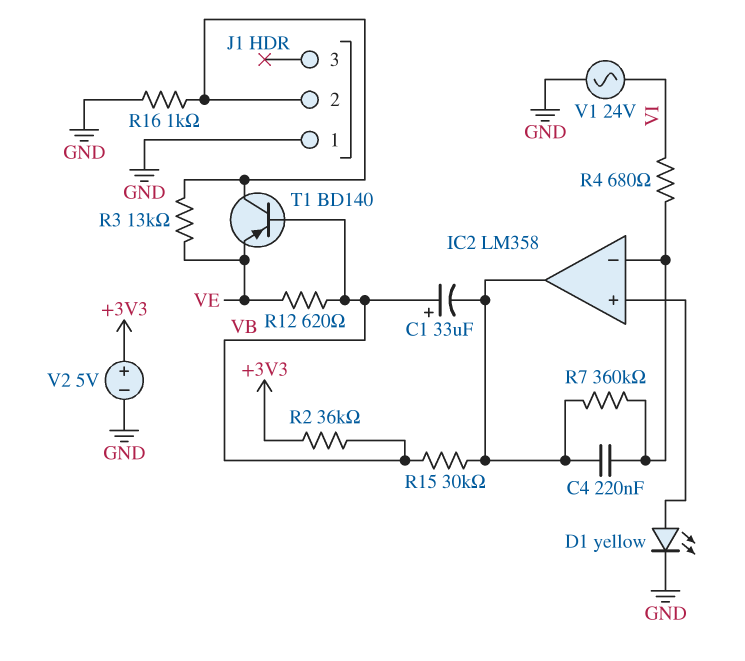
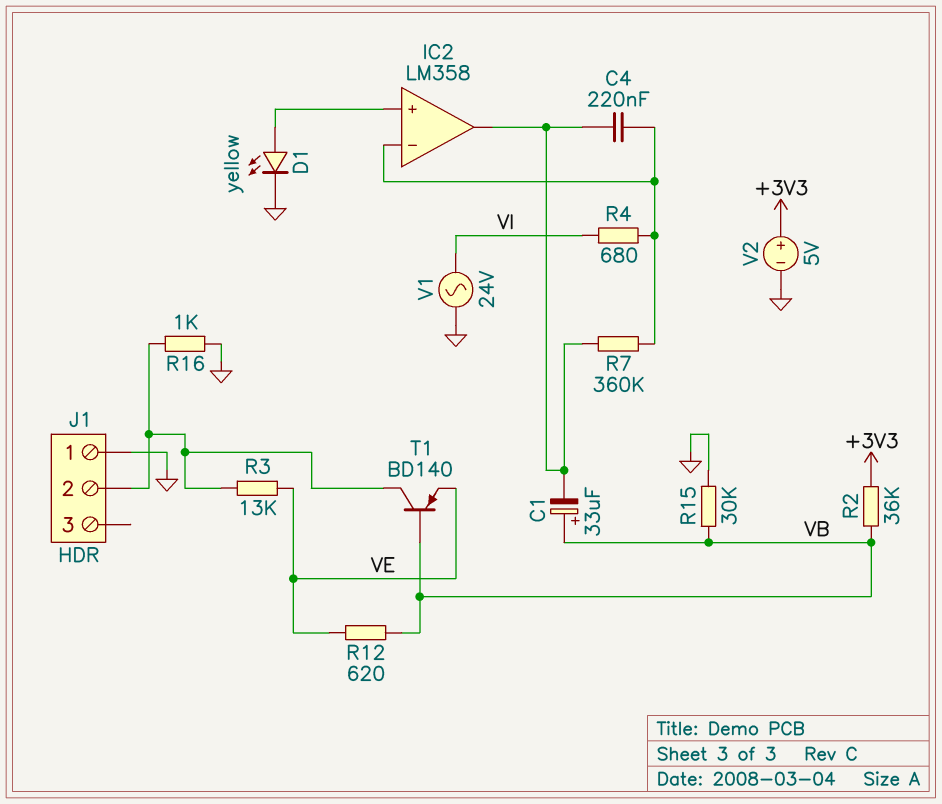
R15: 30k (IC2/out, VB) -> 30k (GND, VB)

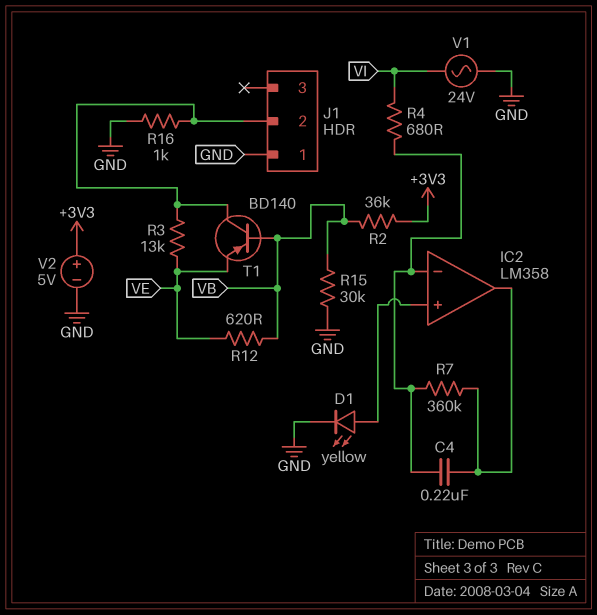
C1: 33uF (plus VB, minus IC2/out) -> none

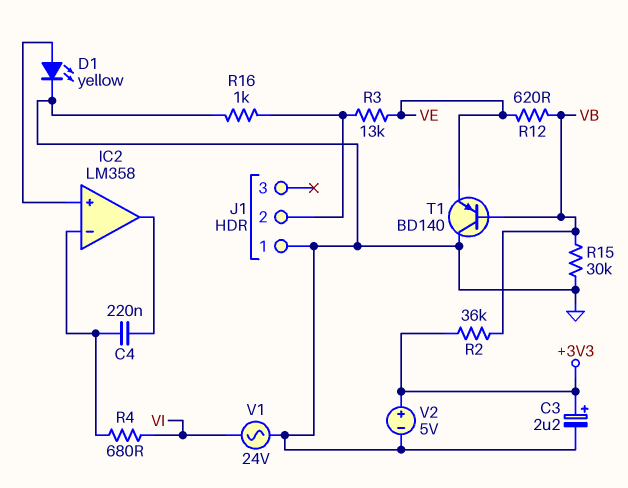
C3: none -> 2.2uF (plus +3V3, minus GND)
R7: 360k (IC2/in-, IC2/out) -> none
T1: PNP BD140 (B VB, C J1/2, E VE) -> PNP BD140 (B VB, C GND, E VE)

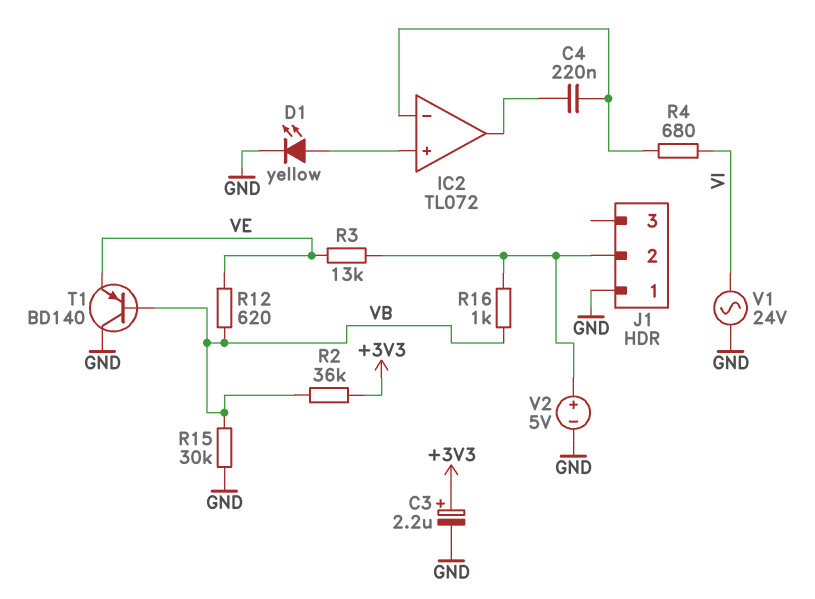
IC2: LM358 -> TL072
R16: 1k (GND, J1/2) -> 1k (J1/2, VB)
V2: 5V (plus +3V3, minus GND) -> 5V (plus J1/2, minus GND)

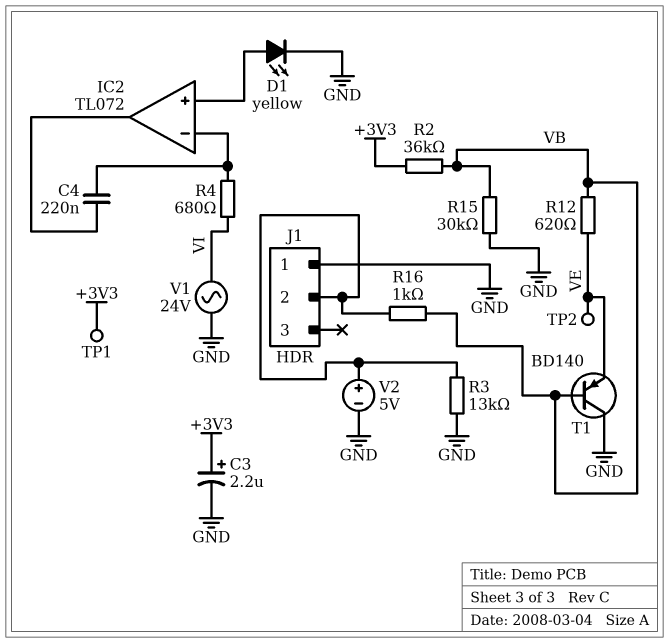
R3: 13k (J1/2, VE) -> 13k (GND, J1/2)
TP1: none -> test point (+3V3)
TP2: none -> test point (VE)

